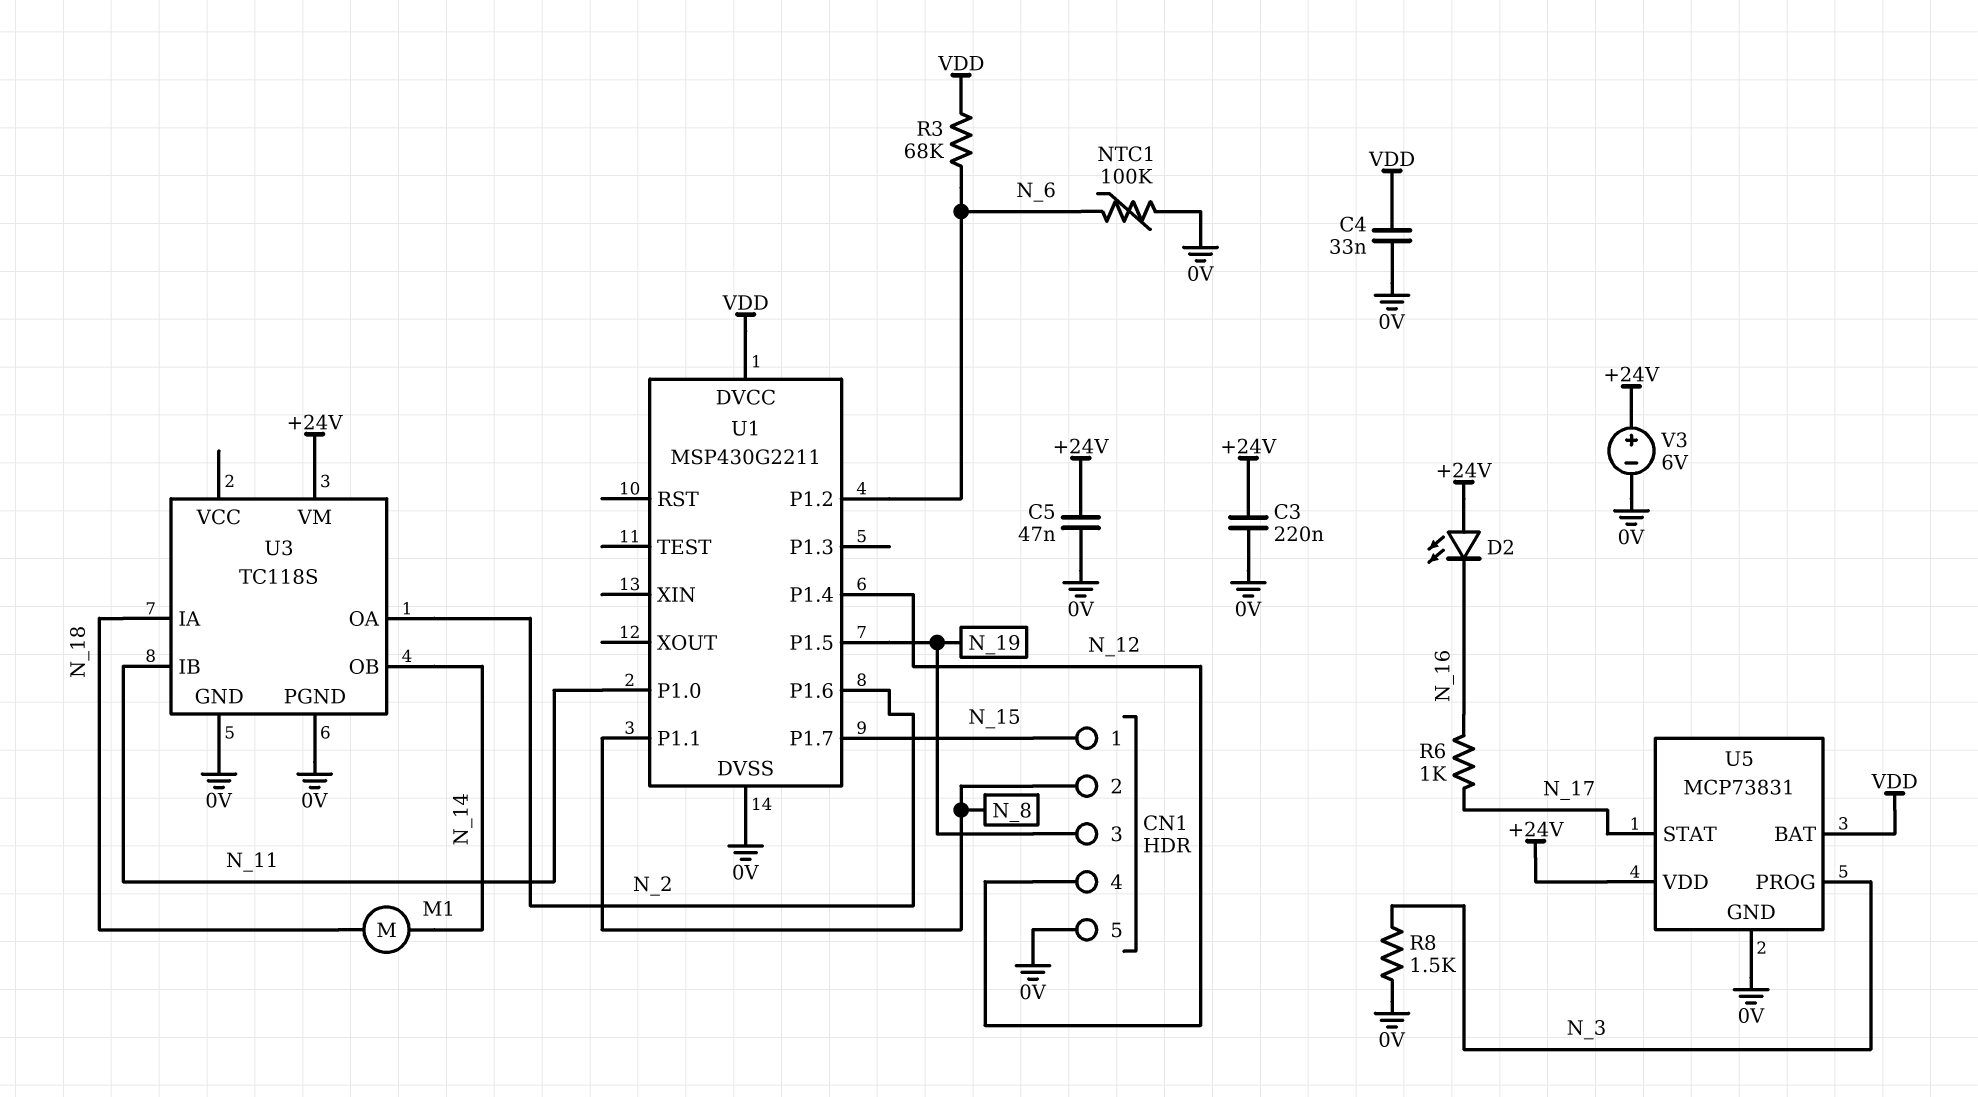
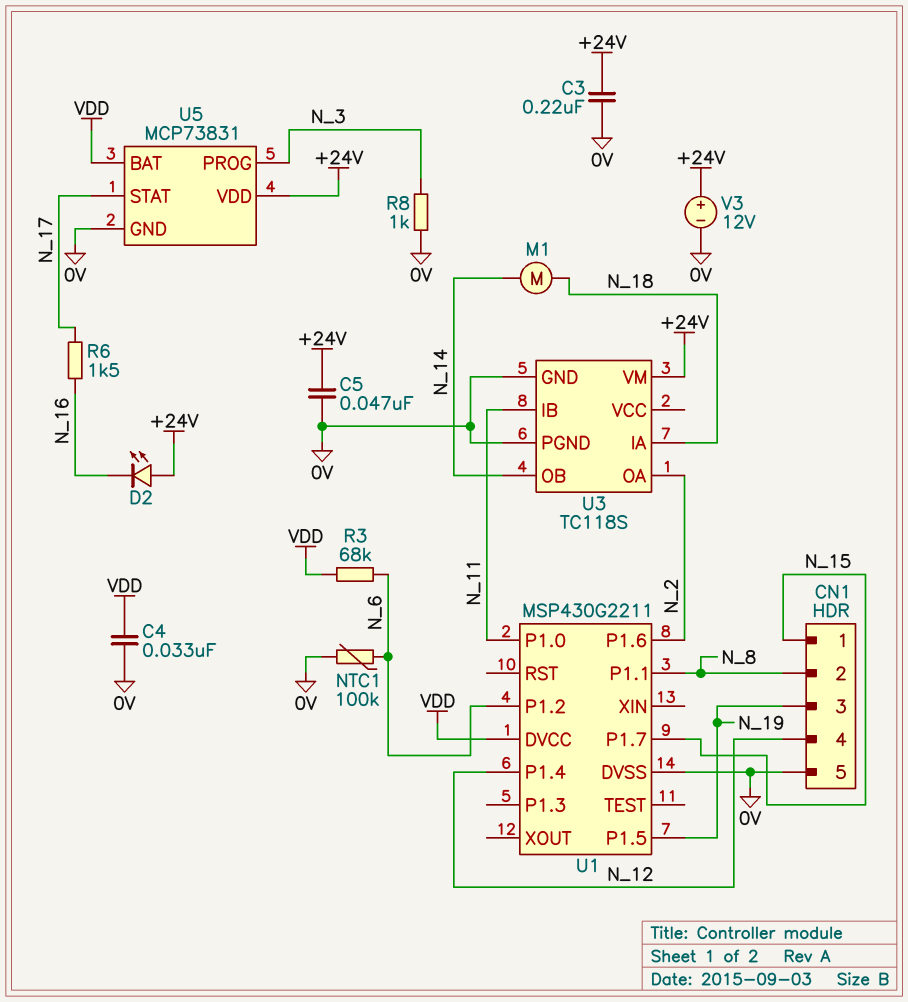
R6: 1k (N_16, N_17) -> 1.5k (N_16, N_17)
R8: 1.5k (0V, N_3) -> 1k (0V, N_3)
V3: 6V (plus +24V, minus 0V) -> 12V (plus +24V, minus 0V)

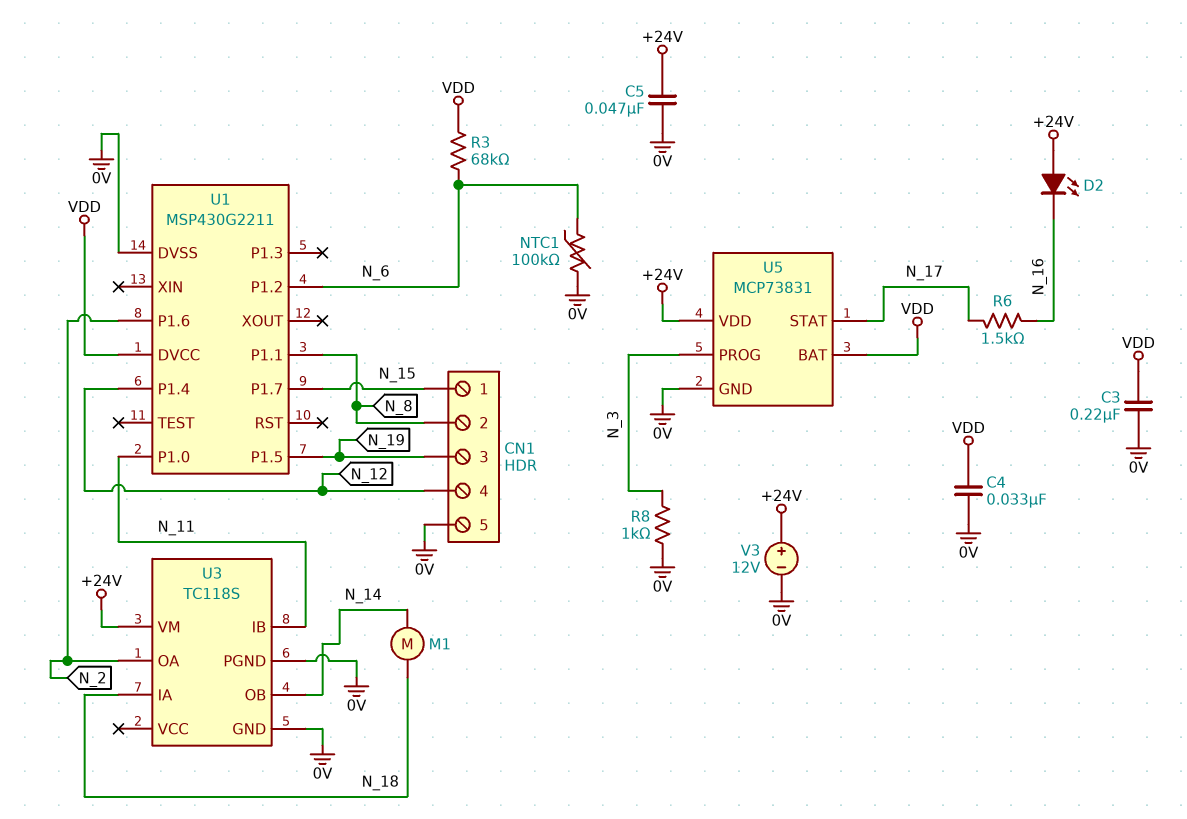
C3: 220nF (+24V, 0V) -> 220nF (0V, VDD)

